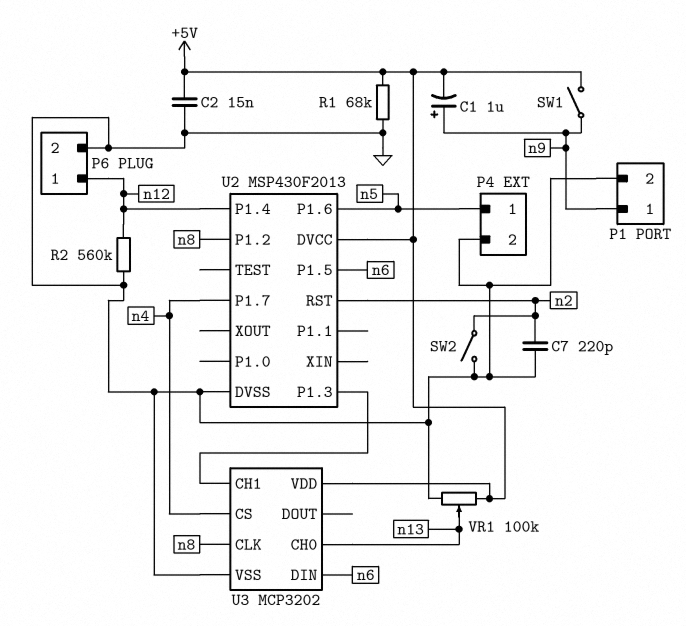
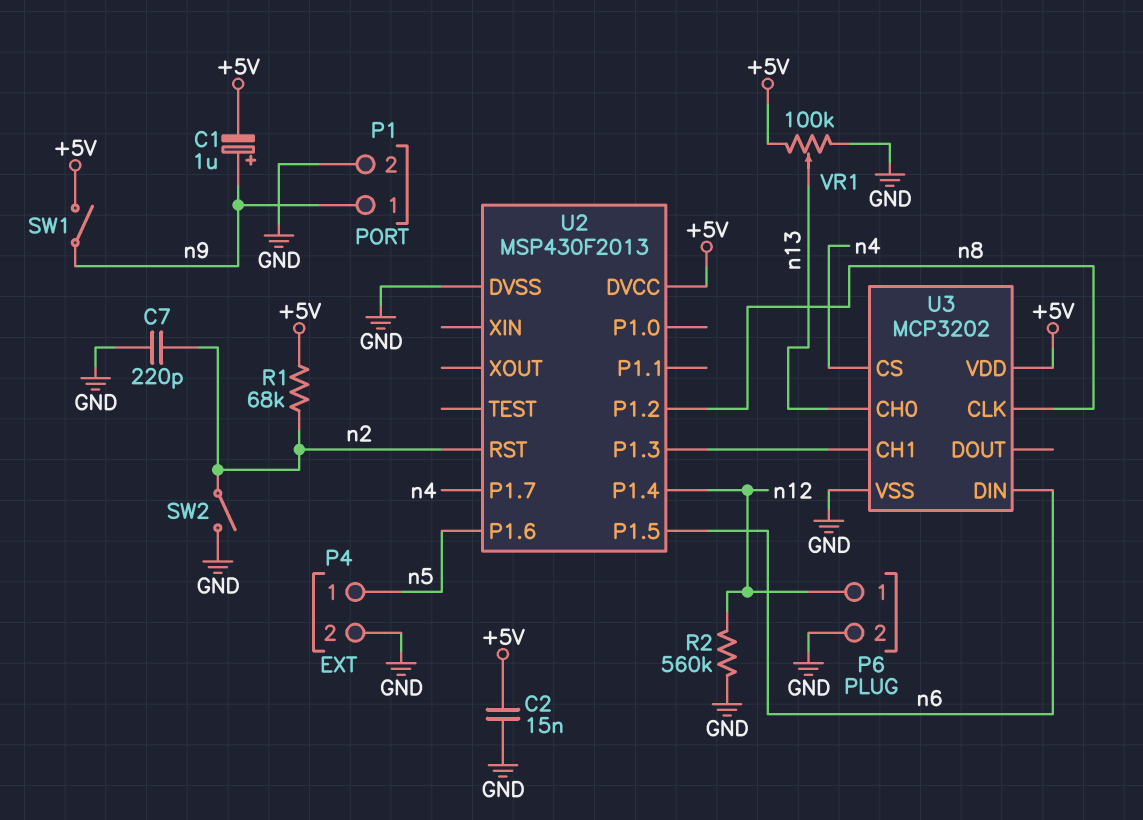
R1: 68k (+5V, GND) -> 68k (+5V, n2)

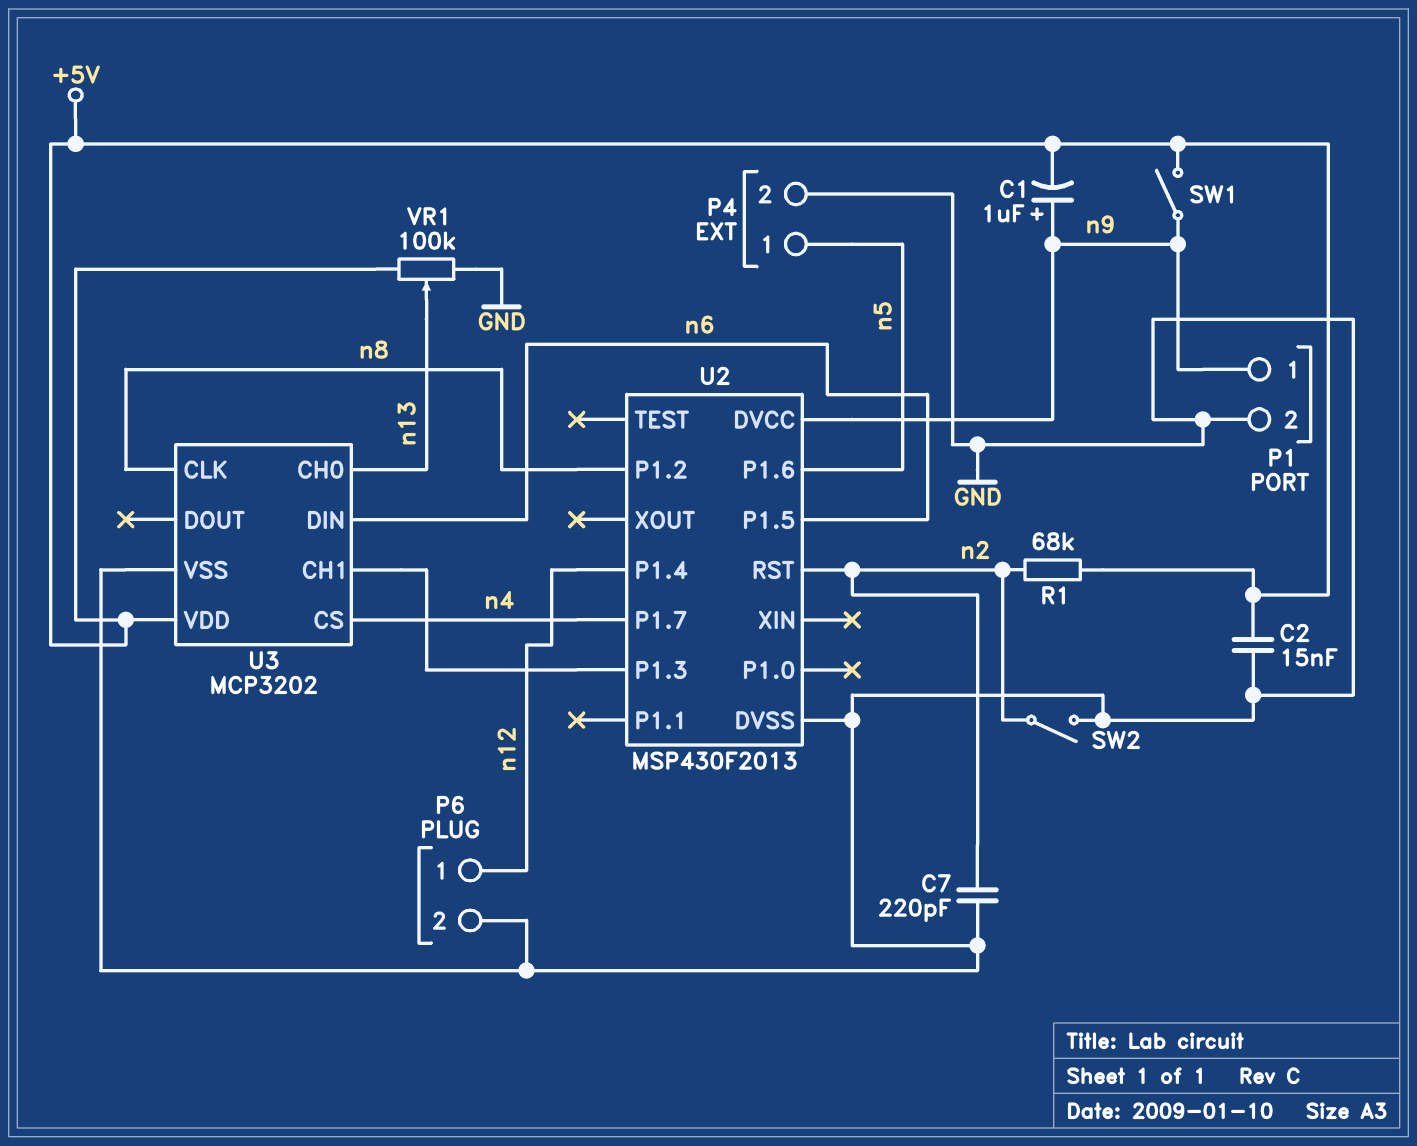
R2: 560k (GND, n12) -> none
U2 pin DVCC: +5V -> n9

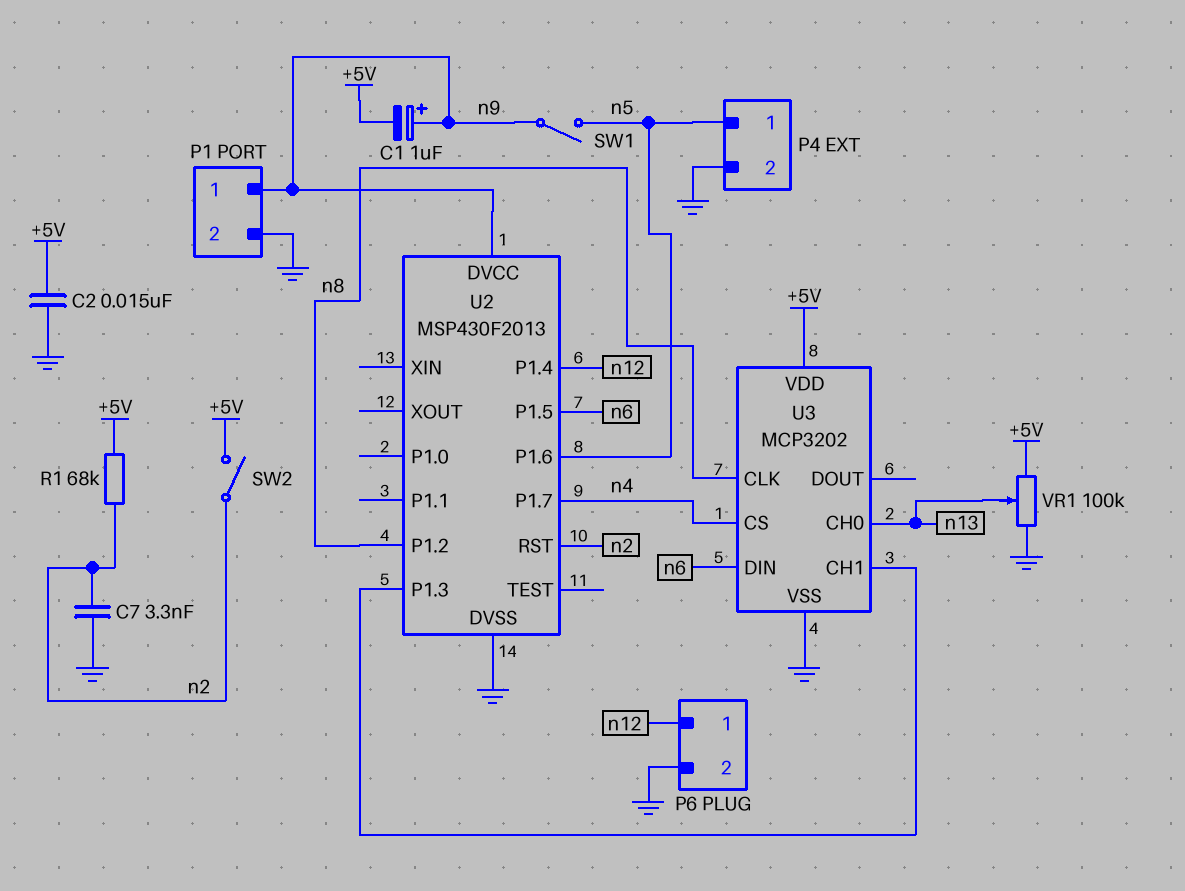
C7: 220pF (GND, n2) -> 3.3nF (GND, n2)
SW1: switch (+5V, n9) -> switch (n5, n9)
SW2: switch (GND, n2) -> switch (+5V, n2)

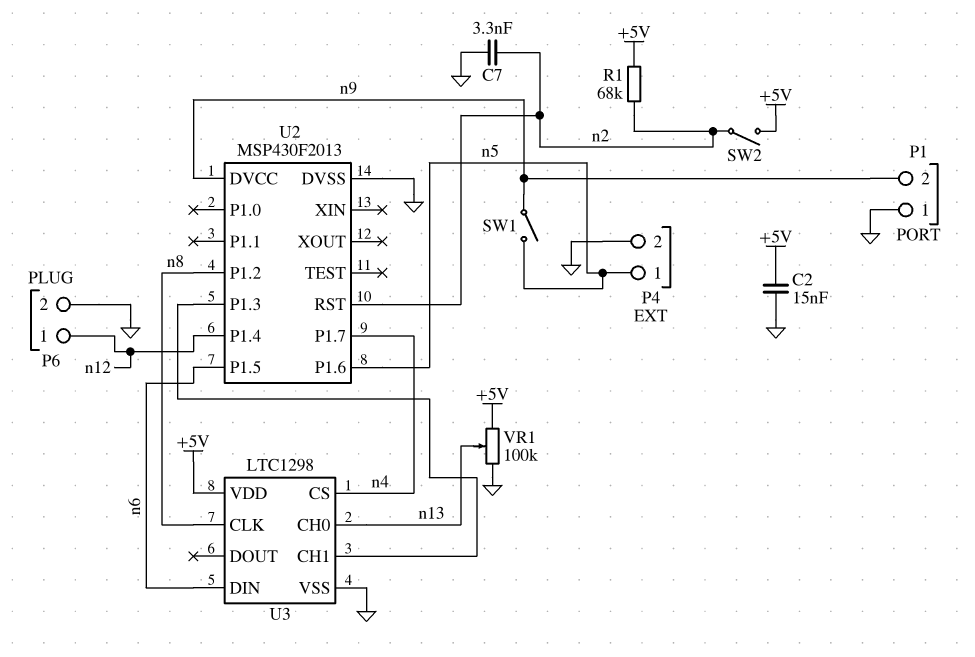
C1: 1uF (plus n9, minus +5V) -> none
P1 pin 1: n9 -> GND
P1 pin 2: GND -> n9
U3: MCP3202 -> LTC1298

